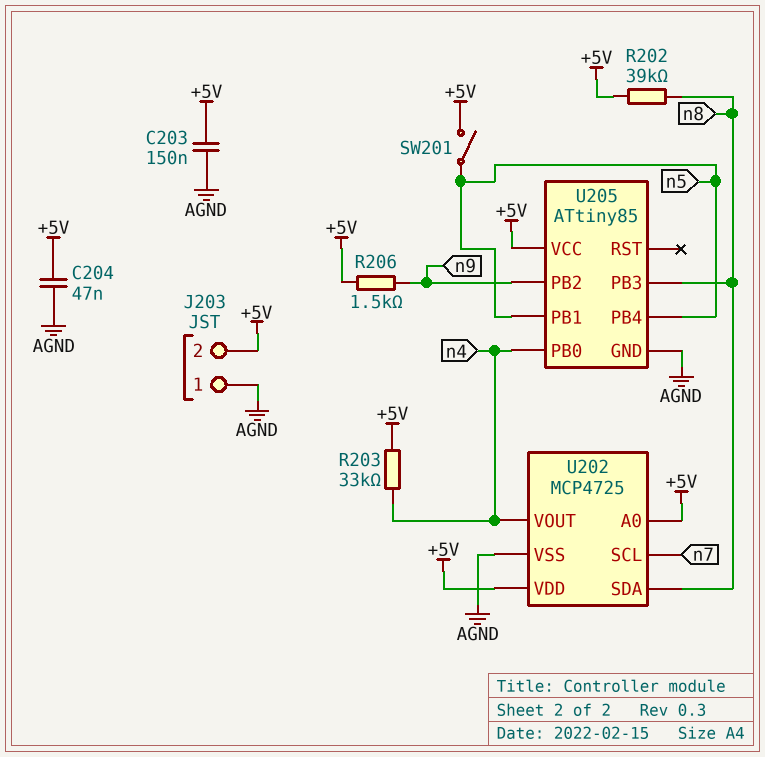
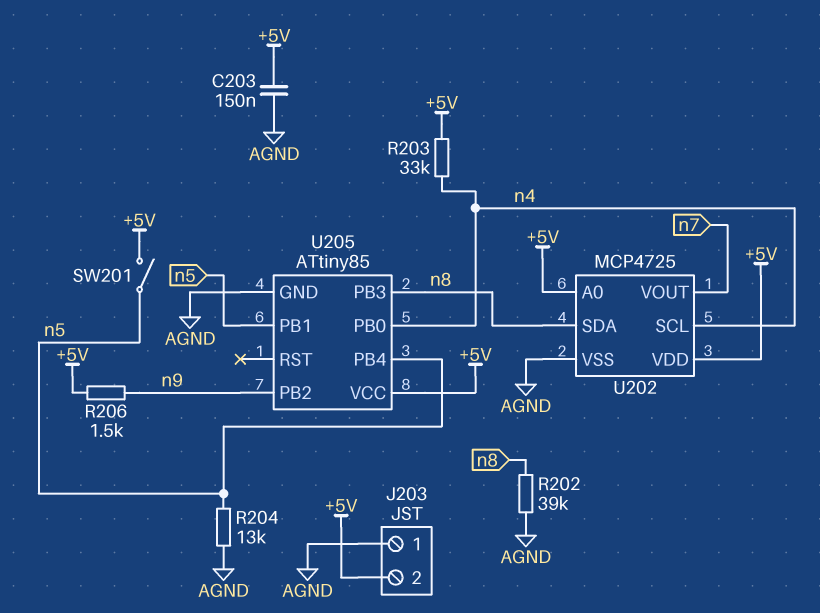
C204: 47nF (+5V, AGND) -> none
R202: 39k (+5V, n8) -> 39k (AGND, n8)
R204: none -> 13k (AGND, n5)
U202 pin SCL: n7 -> n4
U202 pin VOUT: n4 -> n7

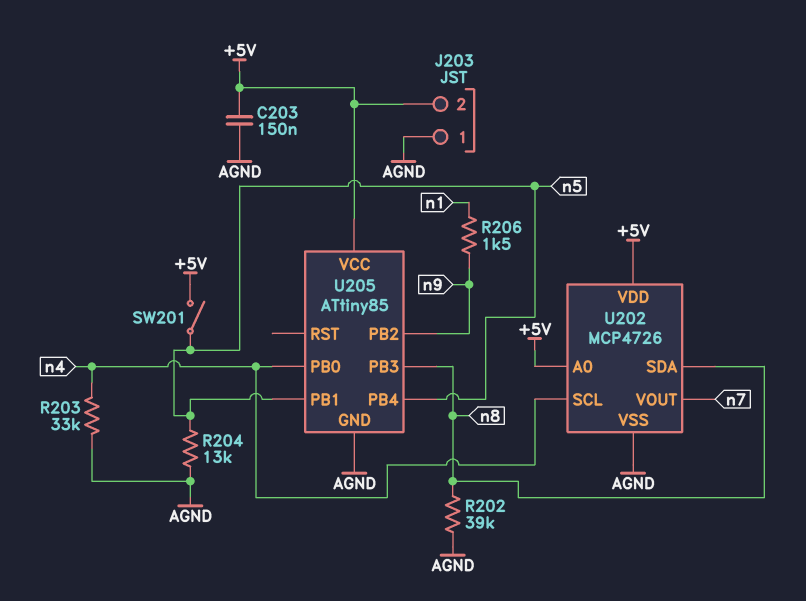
R203: 33k (+5V, n4) -> 33k (AGND, n4)
R206: 1.5k (+5V, n9) -> 1.5k (n1, n9)
U202: MCP4725 -> MCP4726

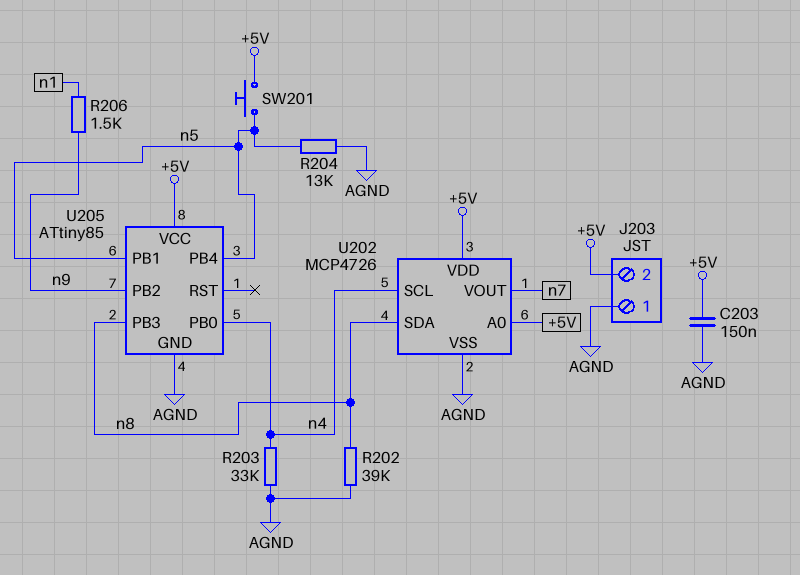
SW201: switch (+5V, n5) -> button (+5V, n5)

